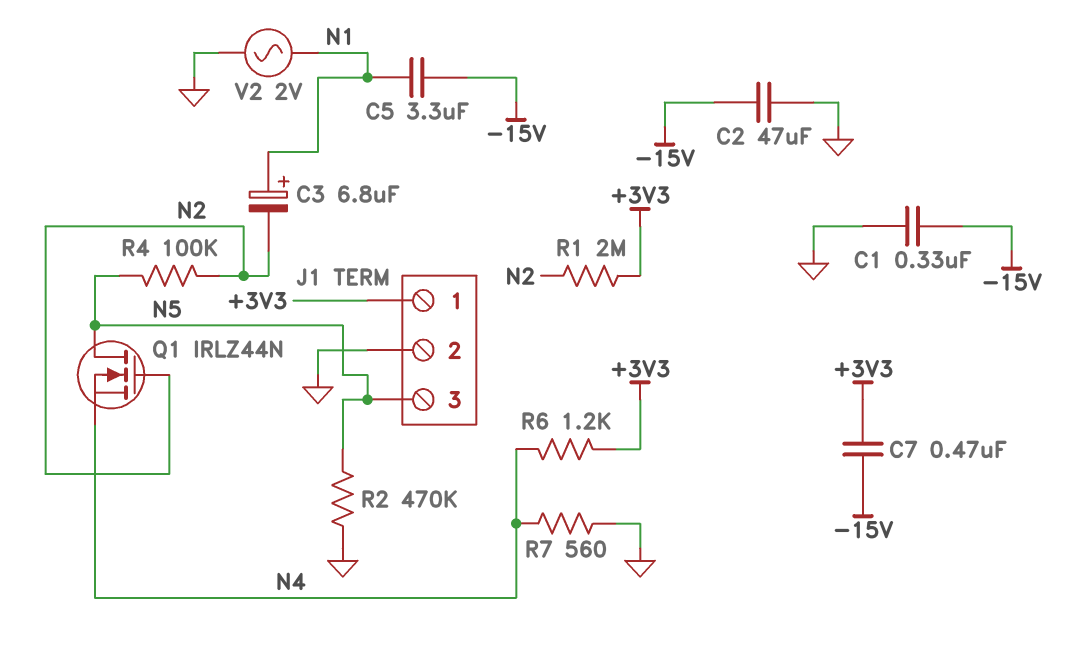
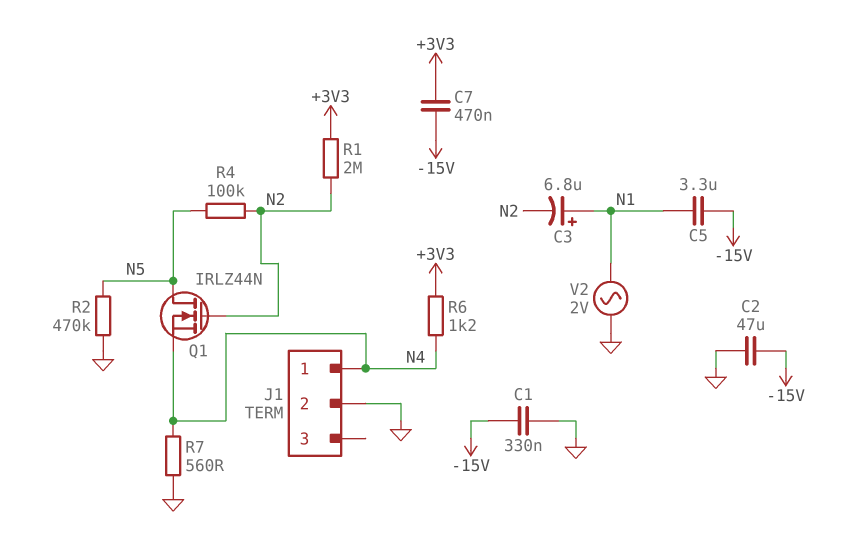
J1 pin 1: +3V3 -> N4
J1 pin 3: N5 -> none

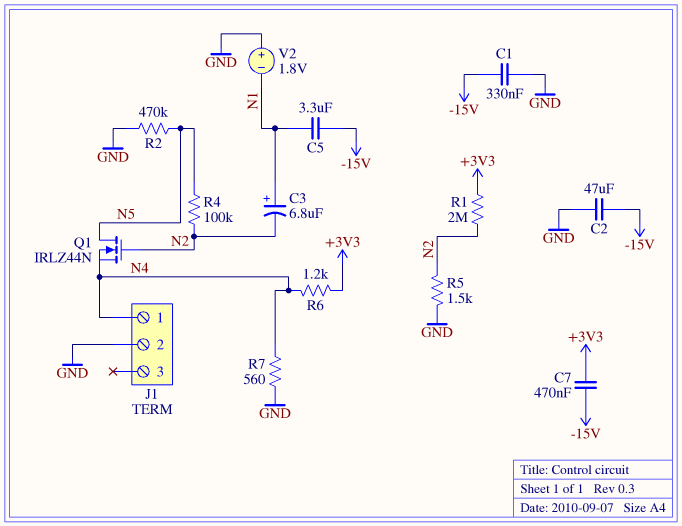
R5: none -> 1.5k (GND, N2)
V2: AC 2V (GND, N1) -> 1.8V (plus GND, minus N1)

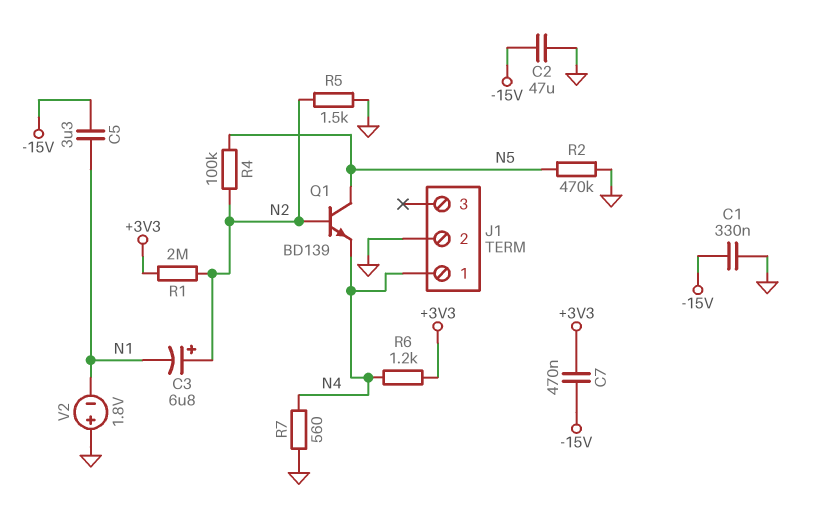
C3: 6.8uF (plus N1, minus N2) -> 6.8uF (plus N2, minus N1)
Q1: NMOS IRLZ44N (G N2, D N5, S N4) -> NPN BD139 (B N2, C N5, E N4)

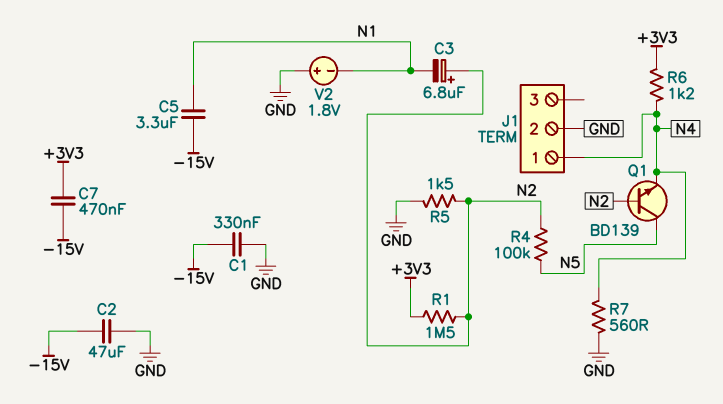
R1: 2M (+3V3, N2) -> 1.5M (+3V3, N2)
R2: 470k (GND, N5) -> none

